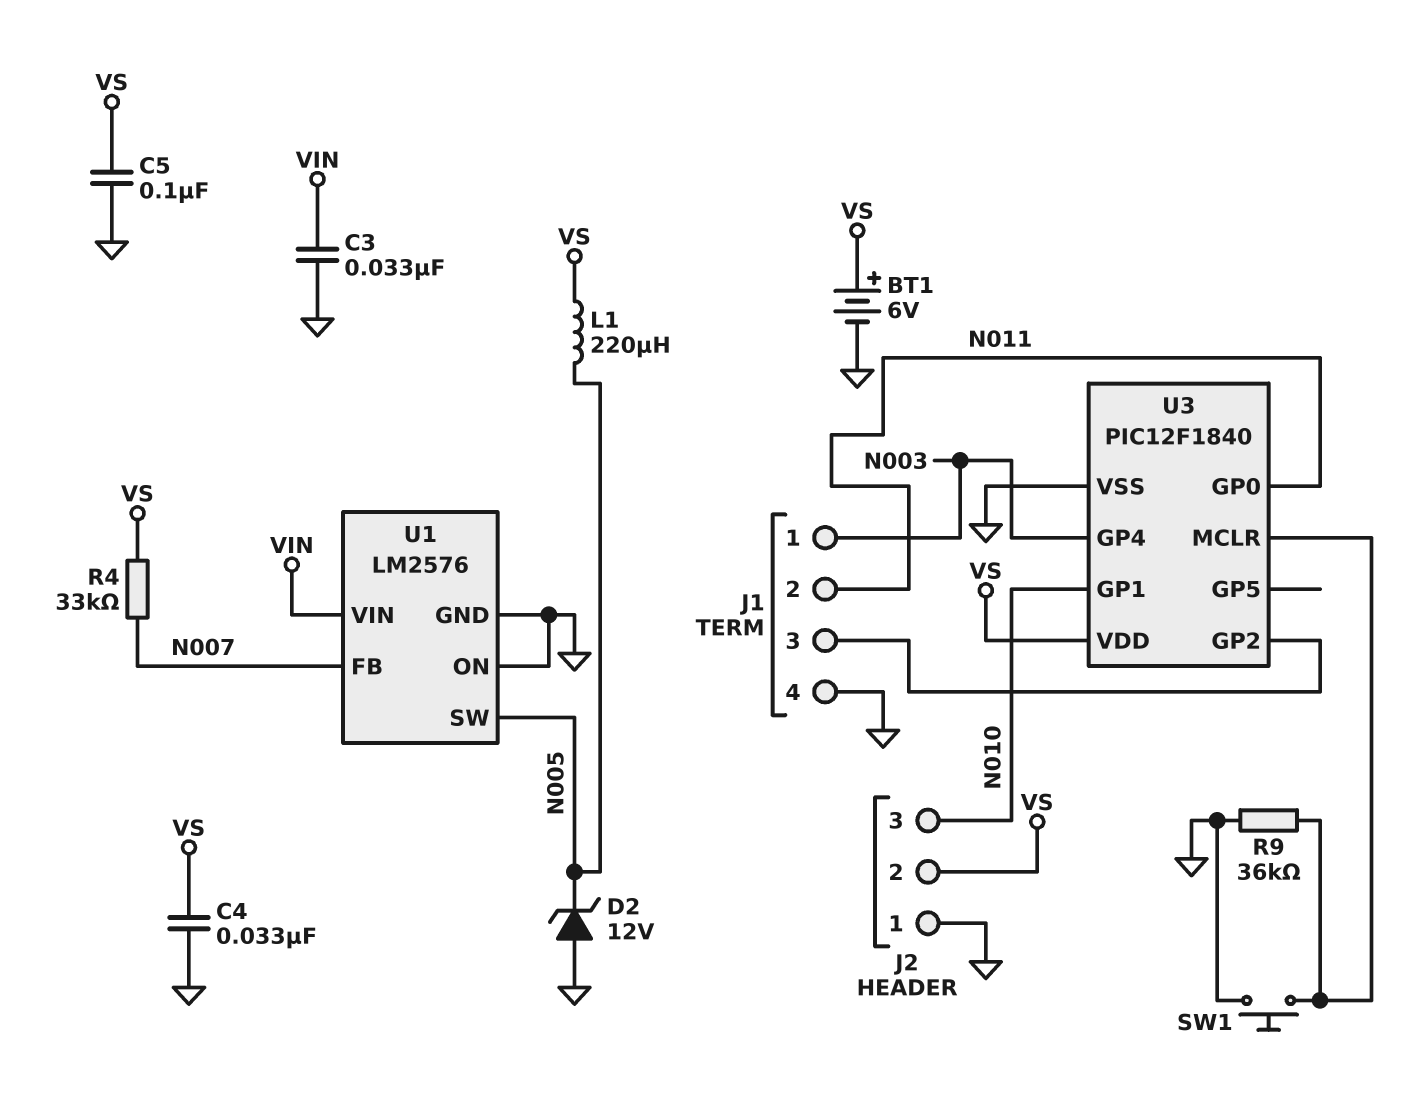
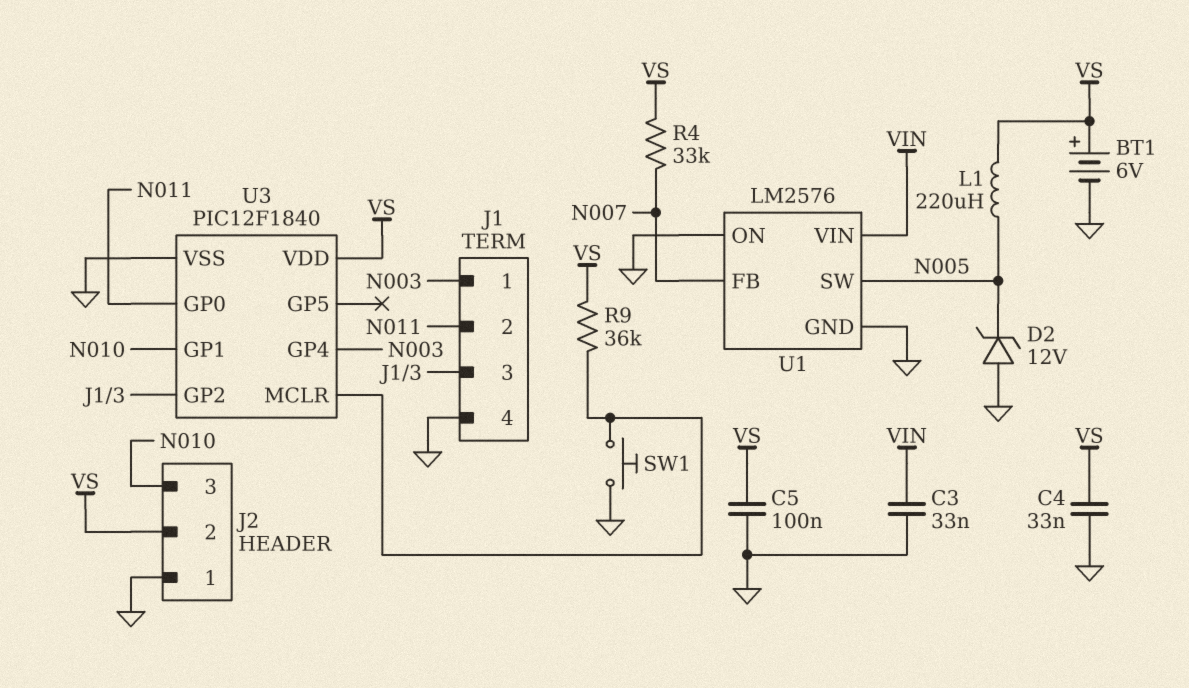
R9: 36k (GND, U3/MCLR) -> 36k (U3/MCLR, VS)

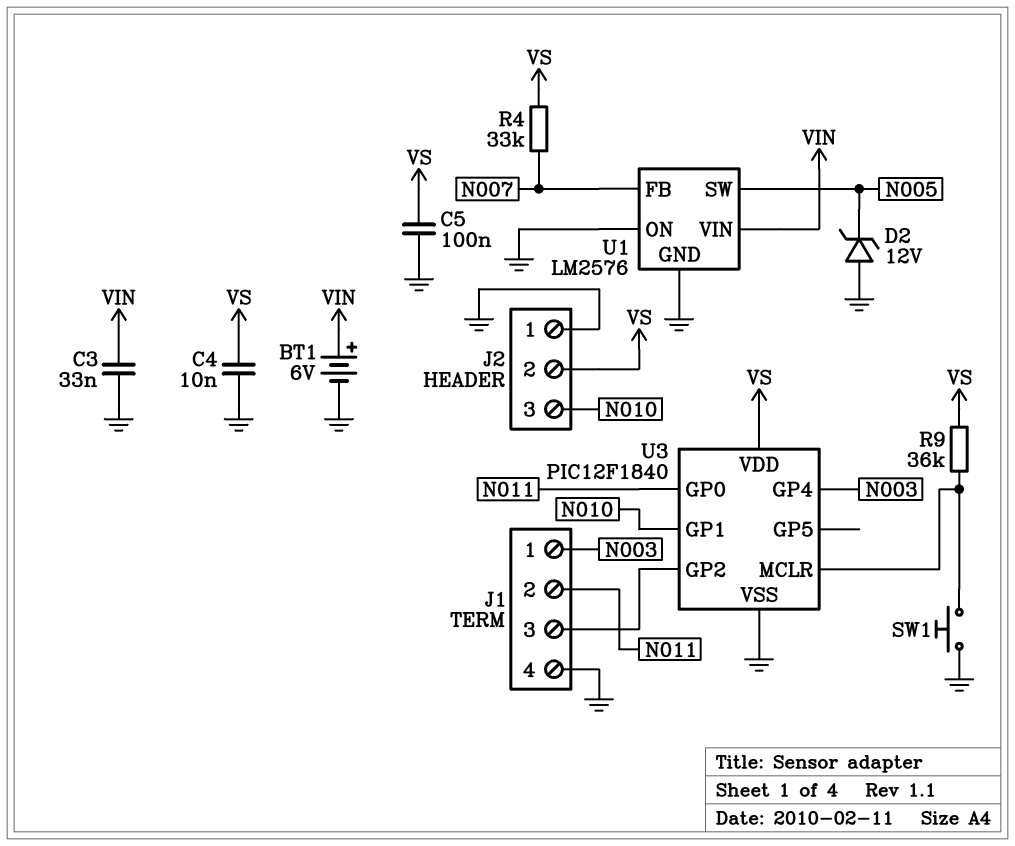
BT1: 6V (plus VS, minus GND) -> 6V (plus VIN, minus GND)
C4: 33nF (GND, VS) -> 10nF (GND, VS)
L1: 220uH (N005, VS) -> none

